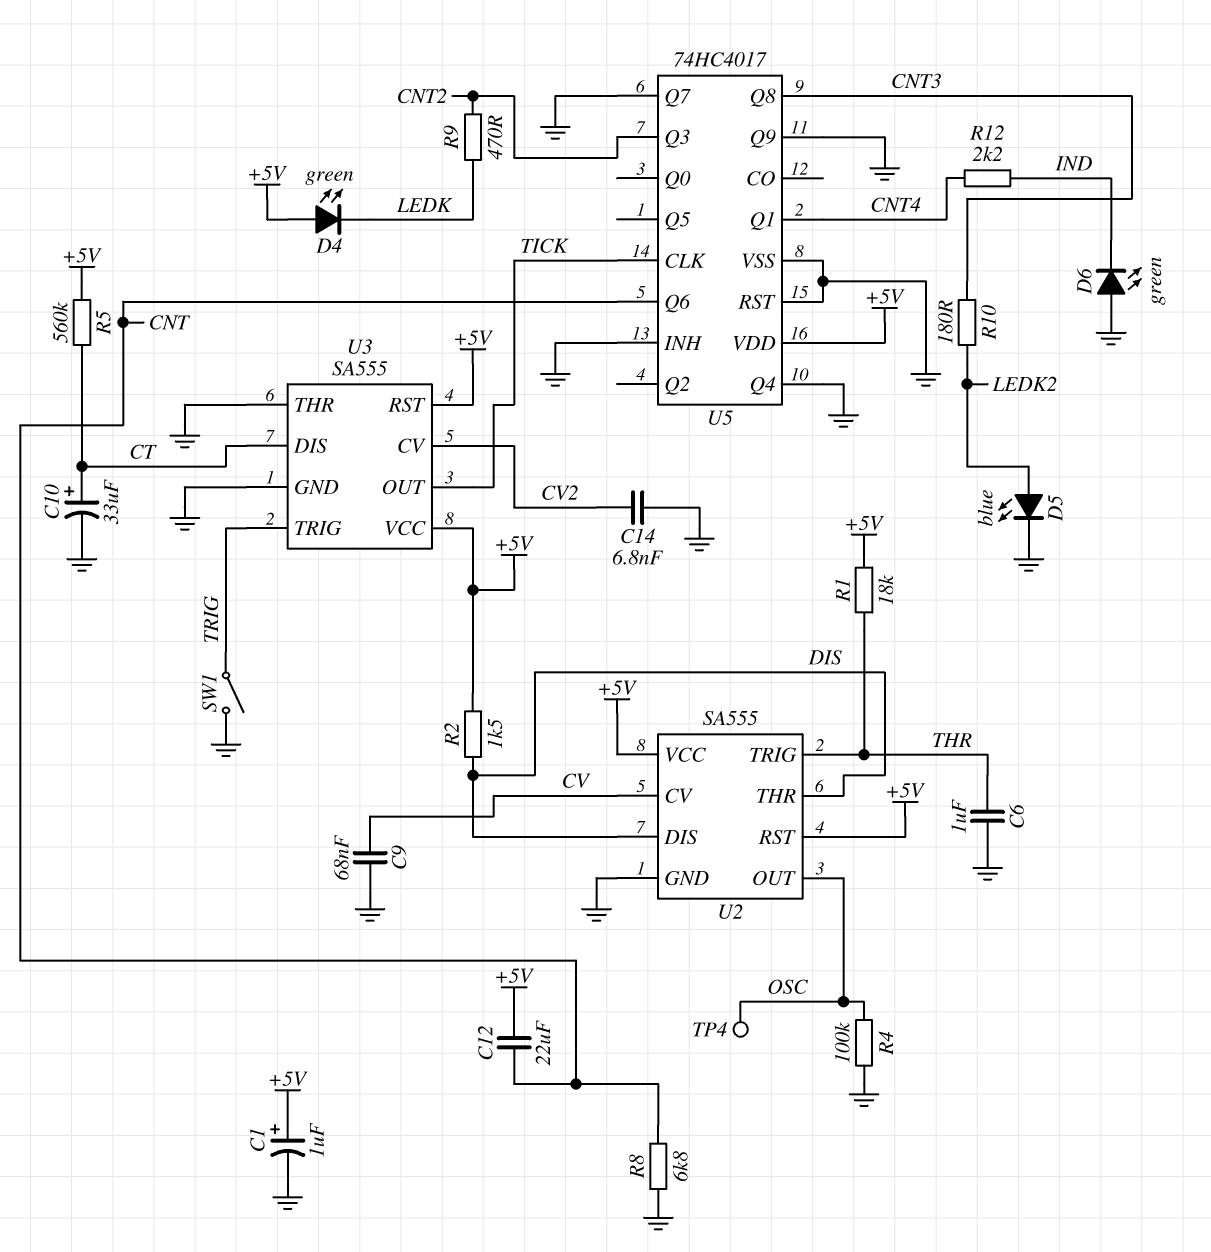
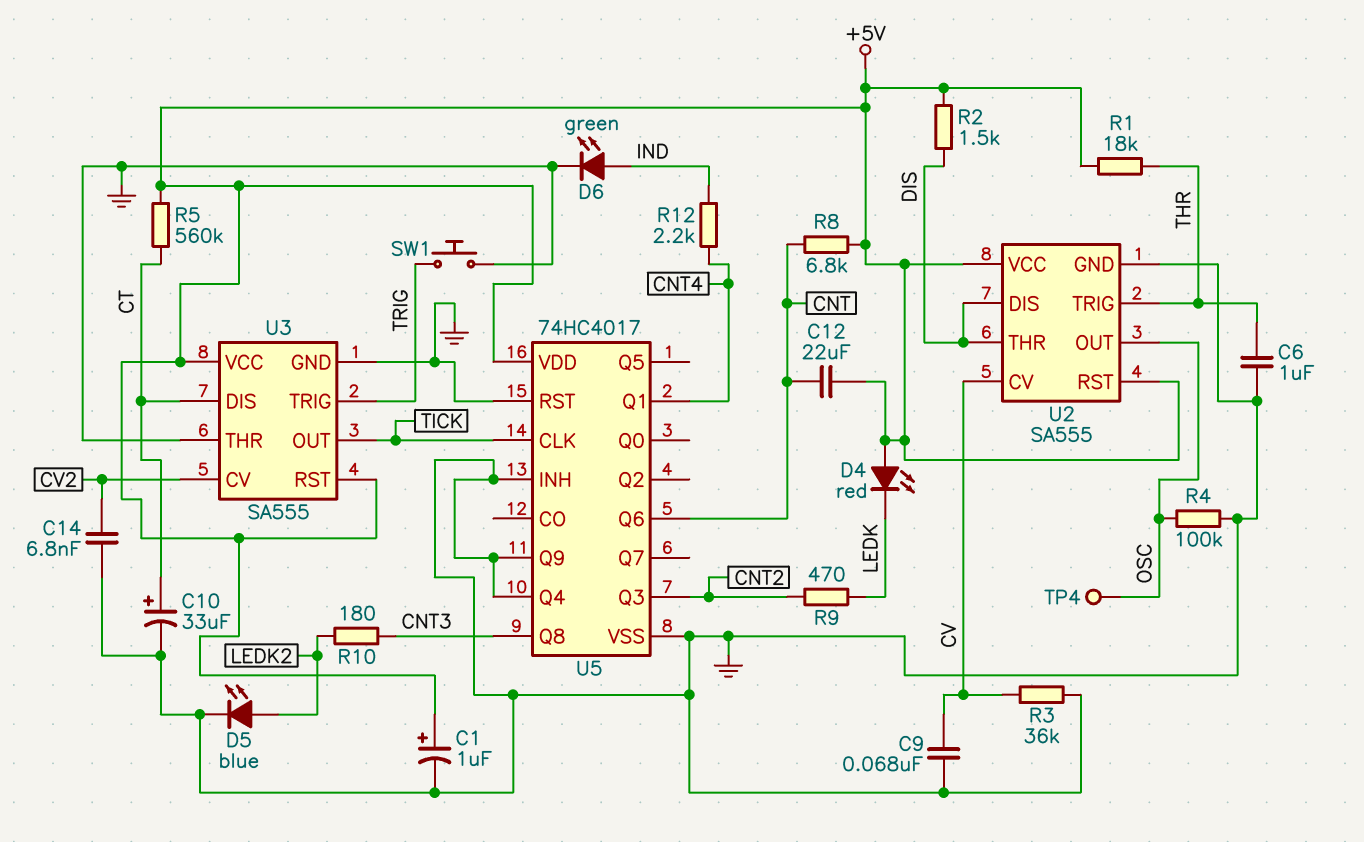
D4: LED green (A +5V, K LEDK) -> LED red (A +5V, K LEDK)
D6: LED green (A GND, K IND) -> LED green (A IND, K GND)
R3: none -> 36k (CV, GND)
R8: 6.8k (CNT, GND) -> 6.8k (+5V, CNT)
SW1: switch (GND, TRIG) -> button (GND, TRIG)
U5 pin Q7: GND -> none

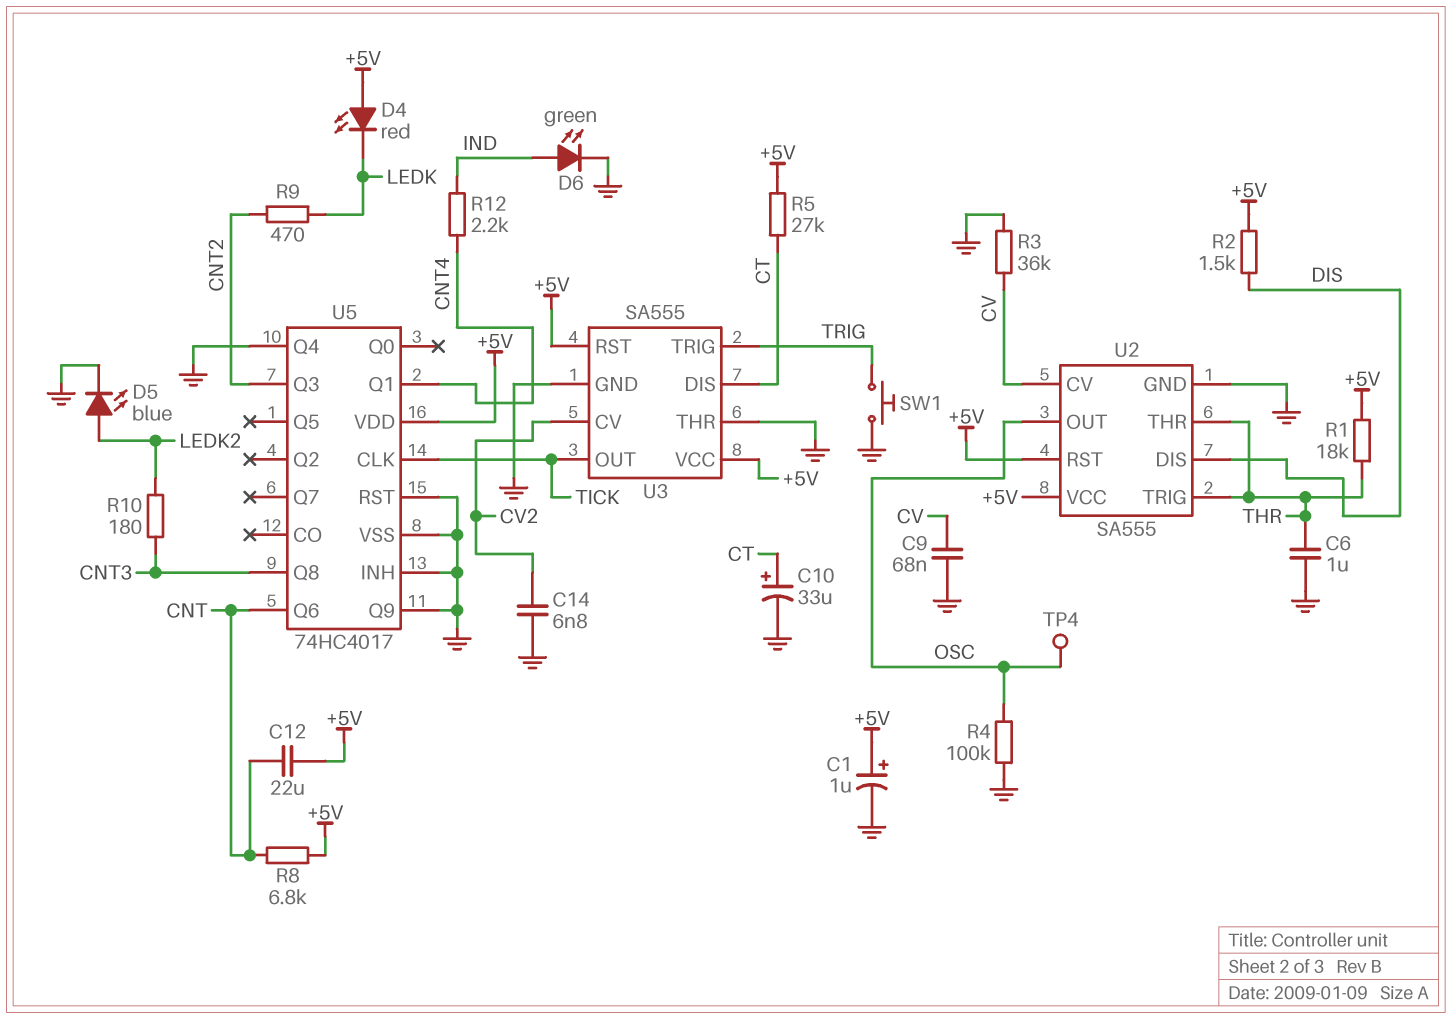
R5: 560k (+5V, CT) -> 27k (+5V, CT)
U2 pin THR: DIS -> THR

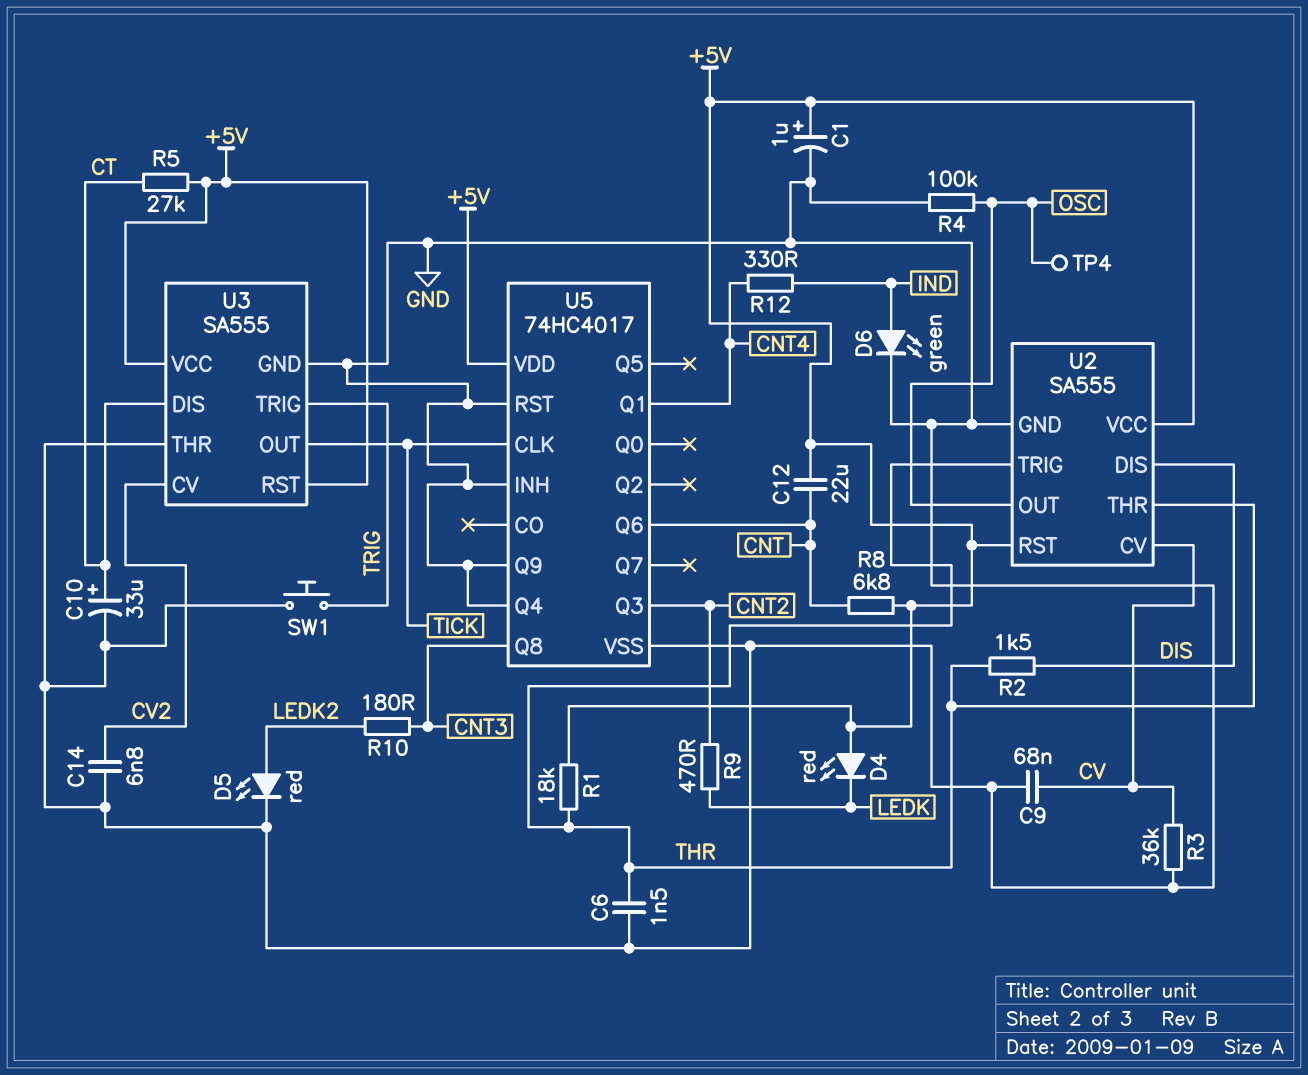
C6: 1uF (GND, THR) -> 1.5nF (GND, THR)
D5: LED blue (A LEDK2, K GND) -> LED red (A LEDK2, K GND)
R2: 1.5k (+5V, DIS) -> 1.5k (DIS, THR)
R12: 2.2k (CNT4, IND) -> 330 (CNT4, IND)

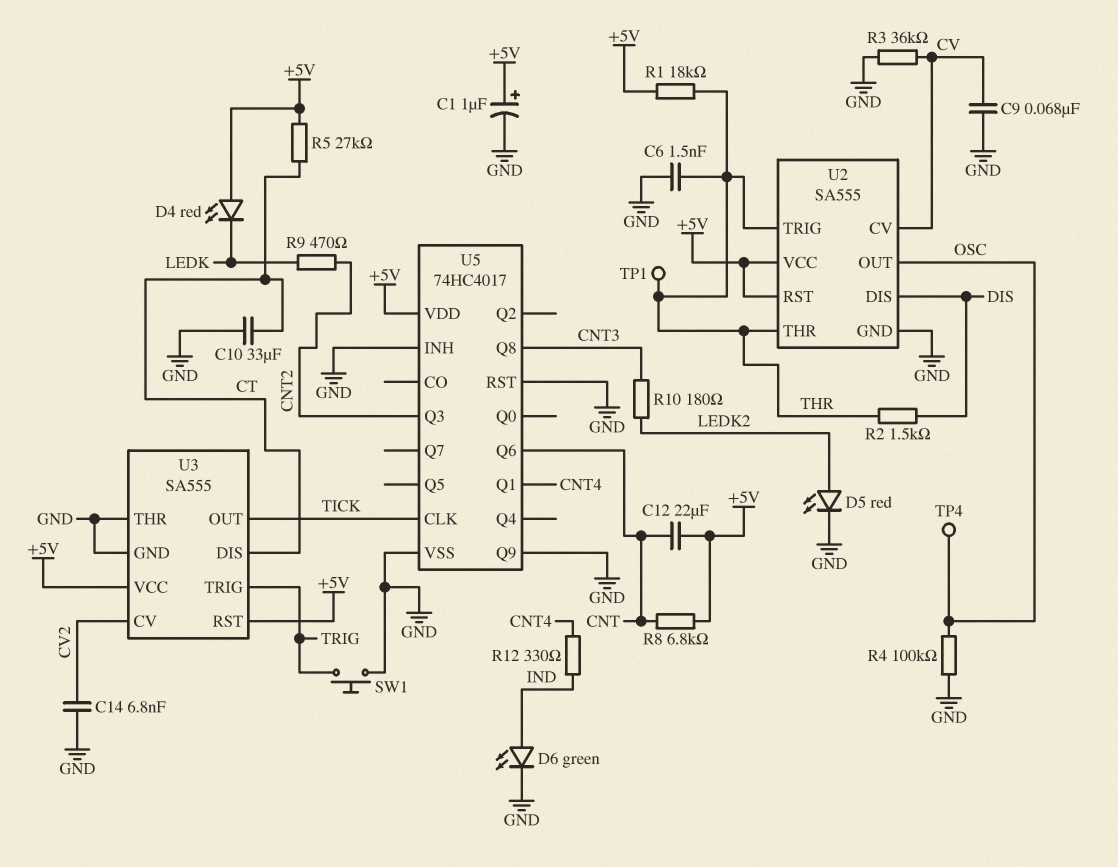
C10: 33uF (plus CT, minus GND) -> 33uF (CT, GND)
TP1: none -> test point (THR)
U5 pin Q4: GND -> none

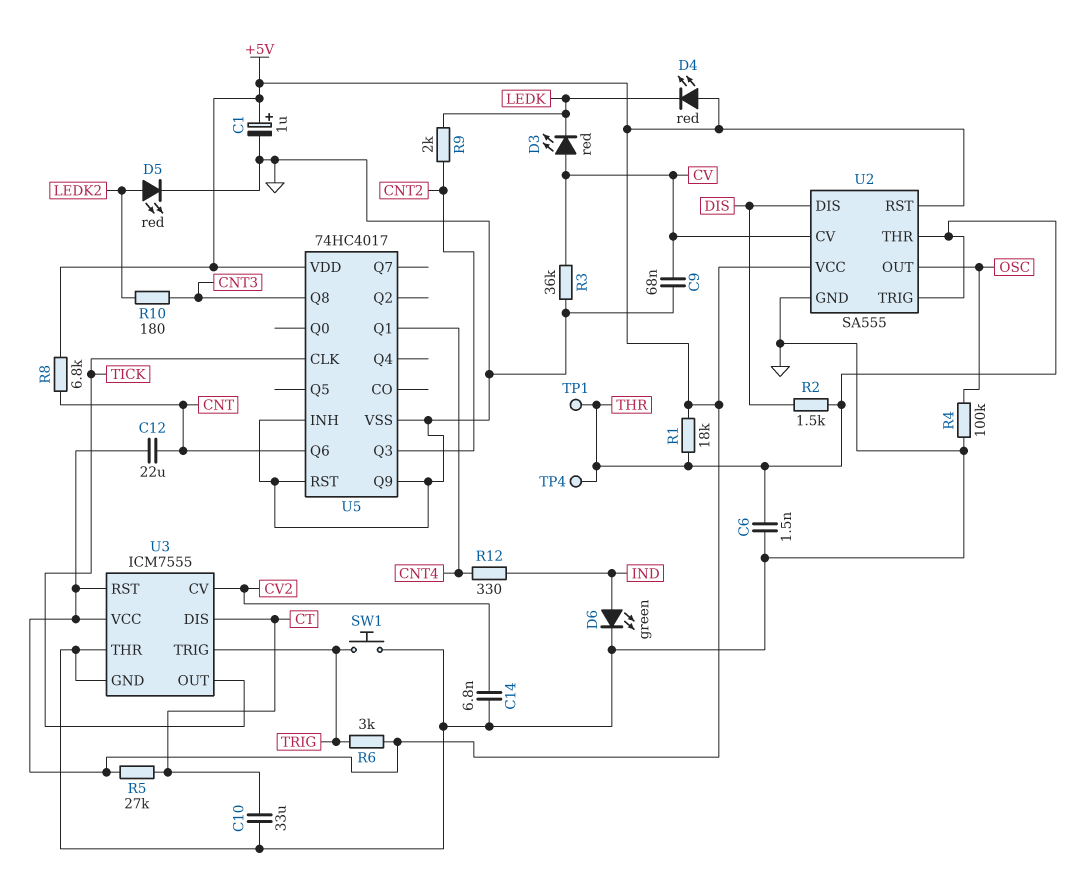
D3: none -> LED red (A CV, K LEDK)
R6: none -> 3k (+5V, TRIG)
R9: 470 (CNT2, LEDK) -> 2k (CNT2, LEDK)
TP4: test point (OSC) -> test point (THR)
U3: SA555 -> ICM7555

